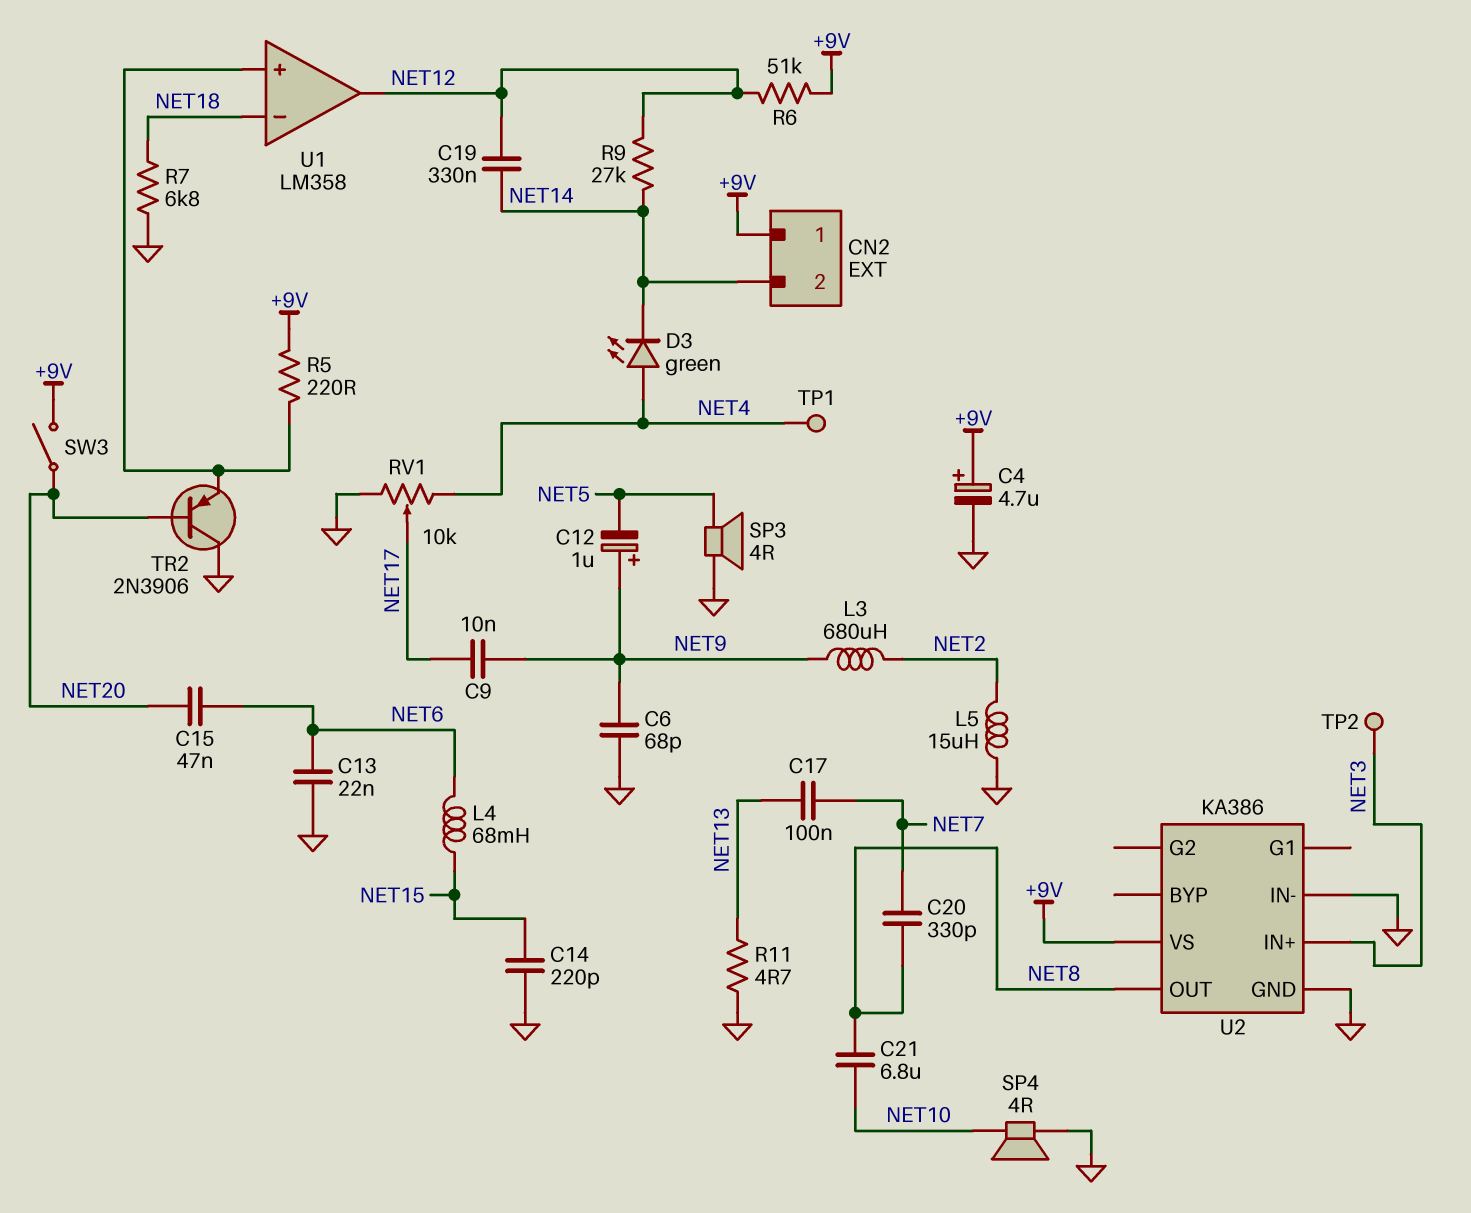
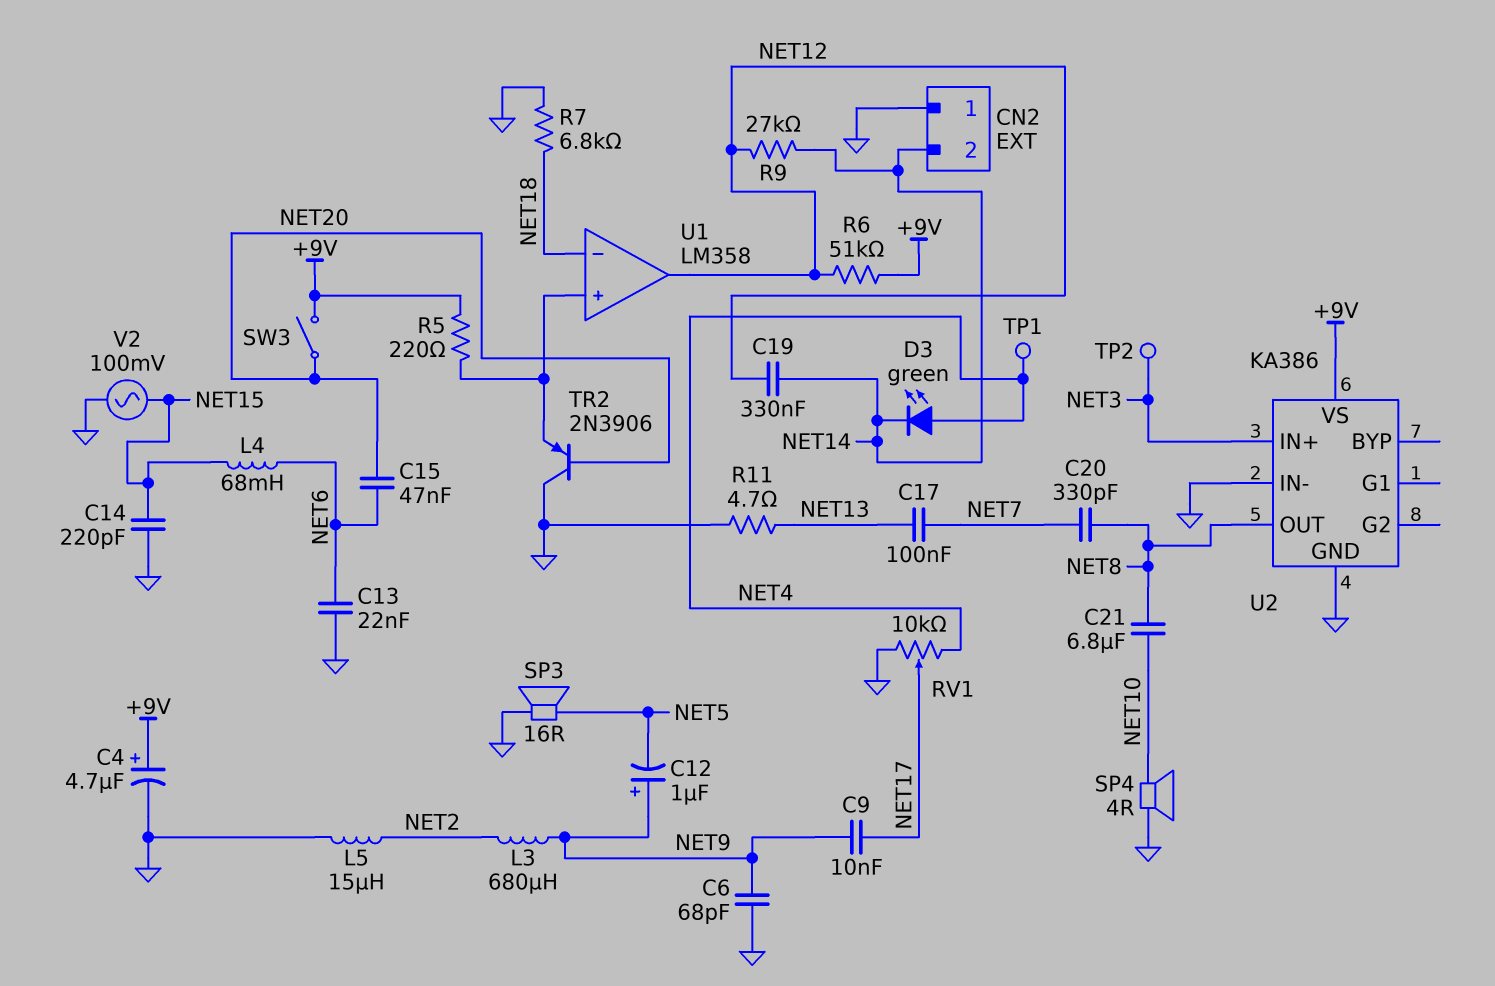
CN2 pin 1: +9V -> GND
SP3: speaker 4R (GND, NET5) -> speaker 16R (GND, NET5)
V2: none -> AC 100mV (GND, NET15)

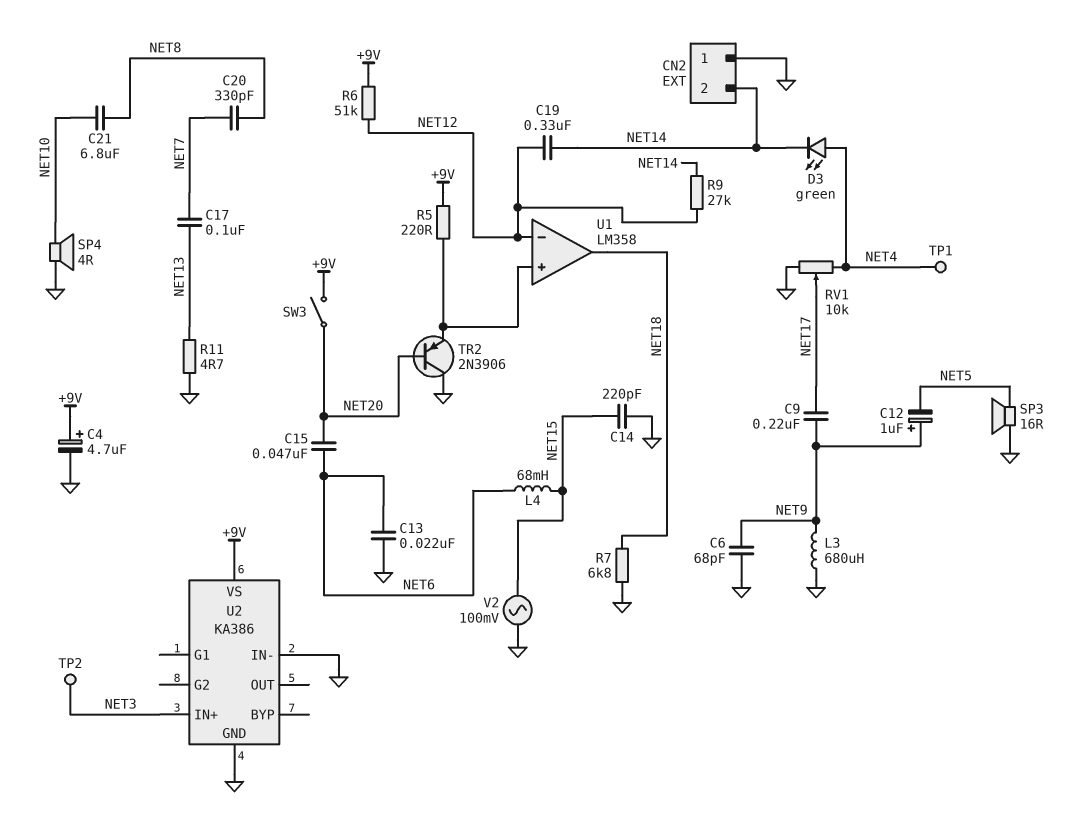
C9: 10nF (NET9, NET17) -> 220nF (NET9, NET17)
L3: 680uH (NET2, NET9) -> 680uH (GND, NET9)
L5: 15uH (GND, NET2) -> none
U1 pin in-: NET18 -> NET12
U1 pin out: NET12 -> NET18
U2 pin OUT: NET8 -> none

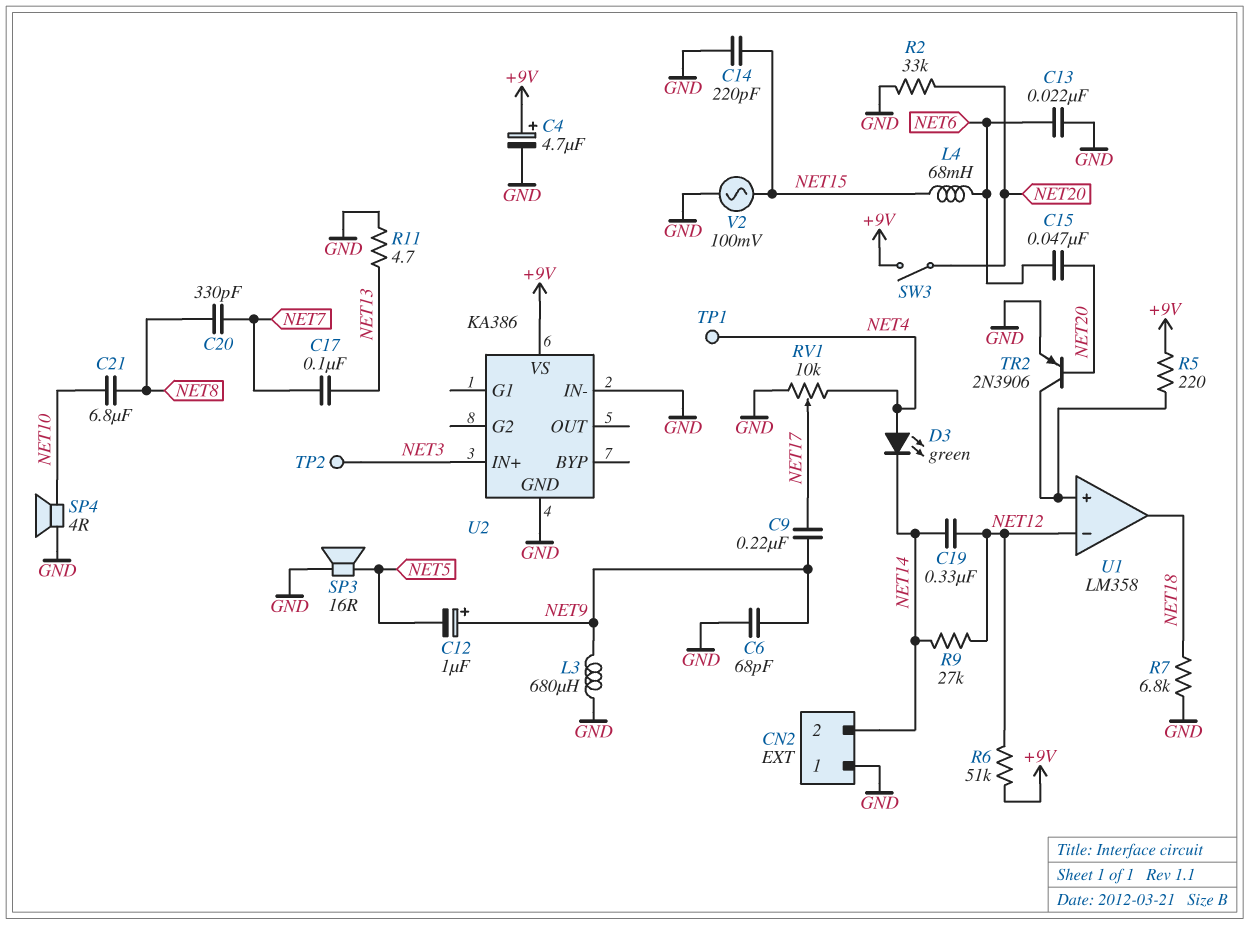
R2: none -> 33k (GND, NET20)
TR2: PNP 2N3906 (B NET20, C GND, E U1/in+) -> PNP 2N3906 (B NET20, C U1/in+, E GND)

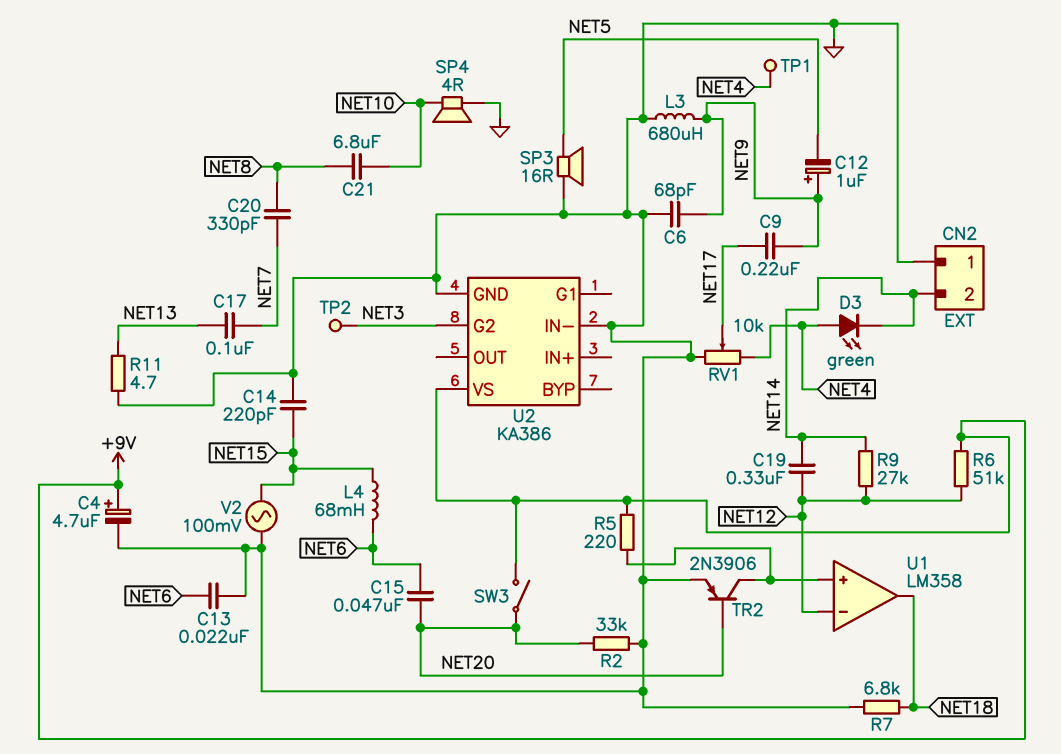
U2 pin G2: none -> NET3
U2 pin IN+: NET3 -> none

